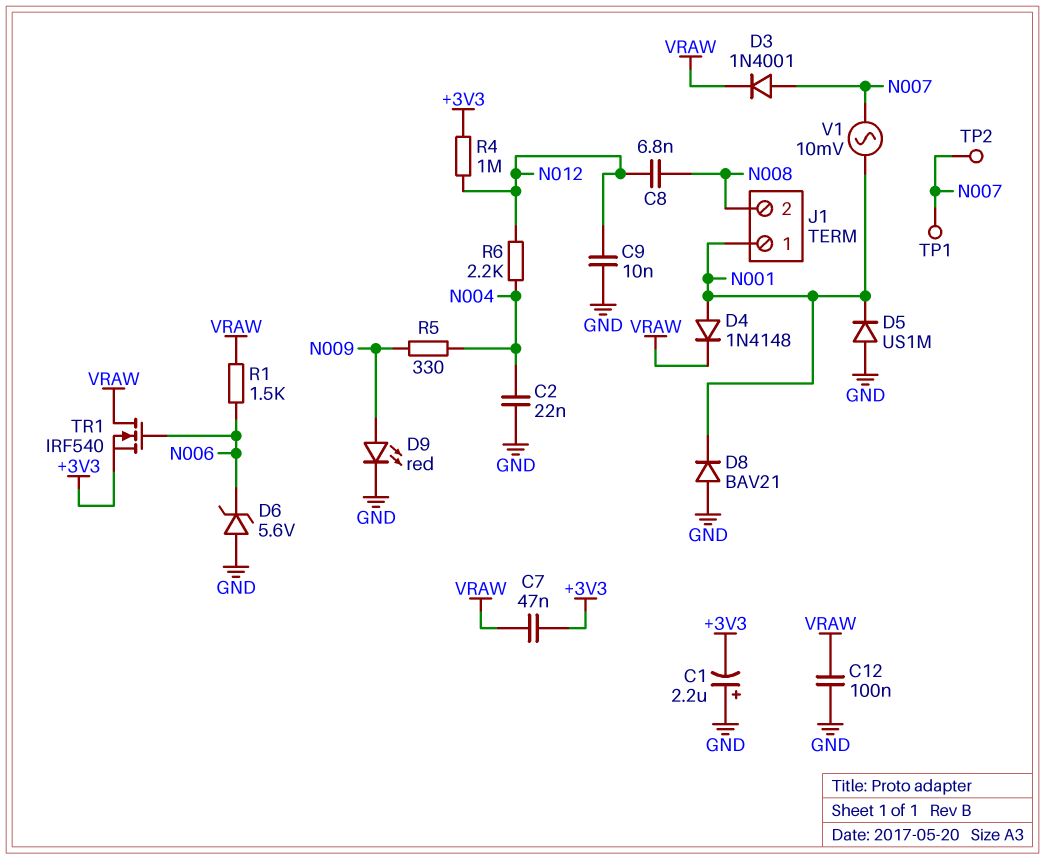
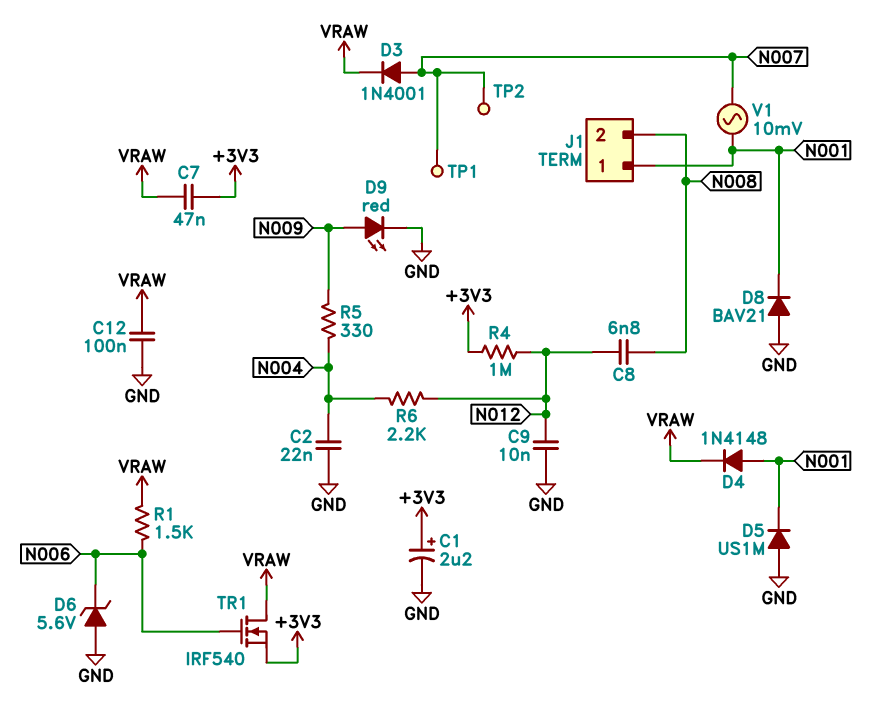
C1: 2.2uF (plus GND, minus +3V3) -> 2.2uF (plus +3V3, minus GND)

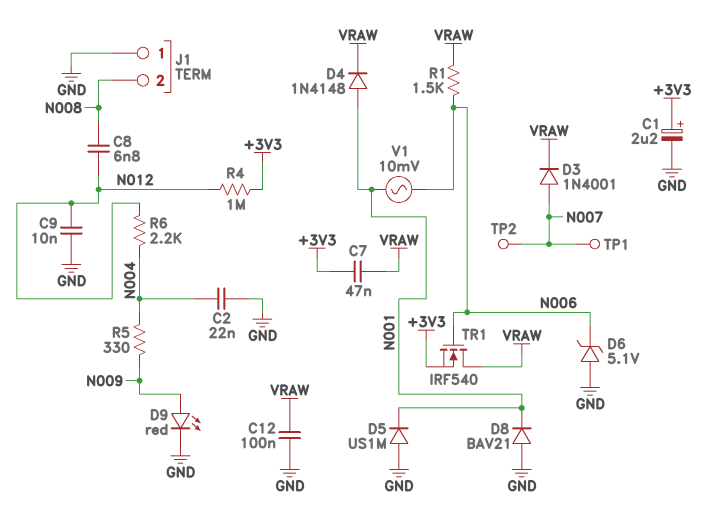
D6: zener 5.6V (A GND, K N006) -> zener 5.1V (A GND, K N006)
J1 pin 1: N001 -> GND
V1: AC 10mV (N001, N007) -> AC 10mV (N001, N006)

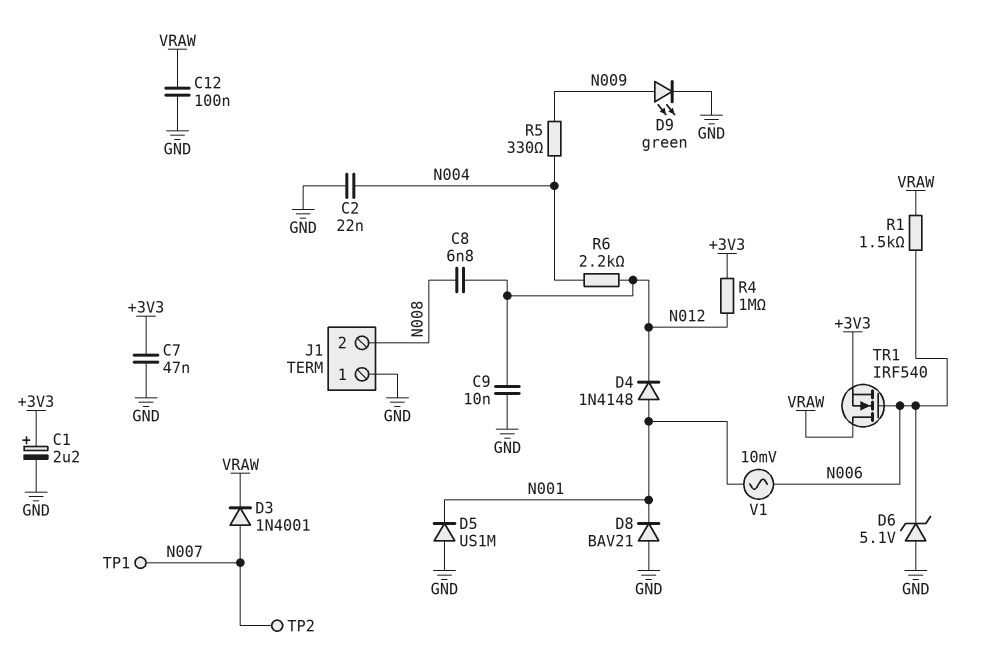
C7: 47nF (+3V3, VRAW) -> 47nF (+3V3, GND)
D4: diode 1N4148 (A N001, K VRAW) -> diode 1N4148 (A N001, K N012)
D9: LED red (A N009, K GND) -> LED green (A N009, K GND)

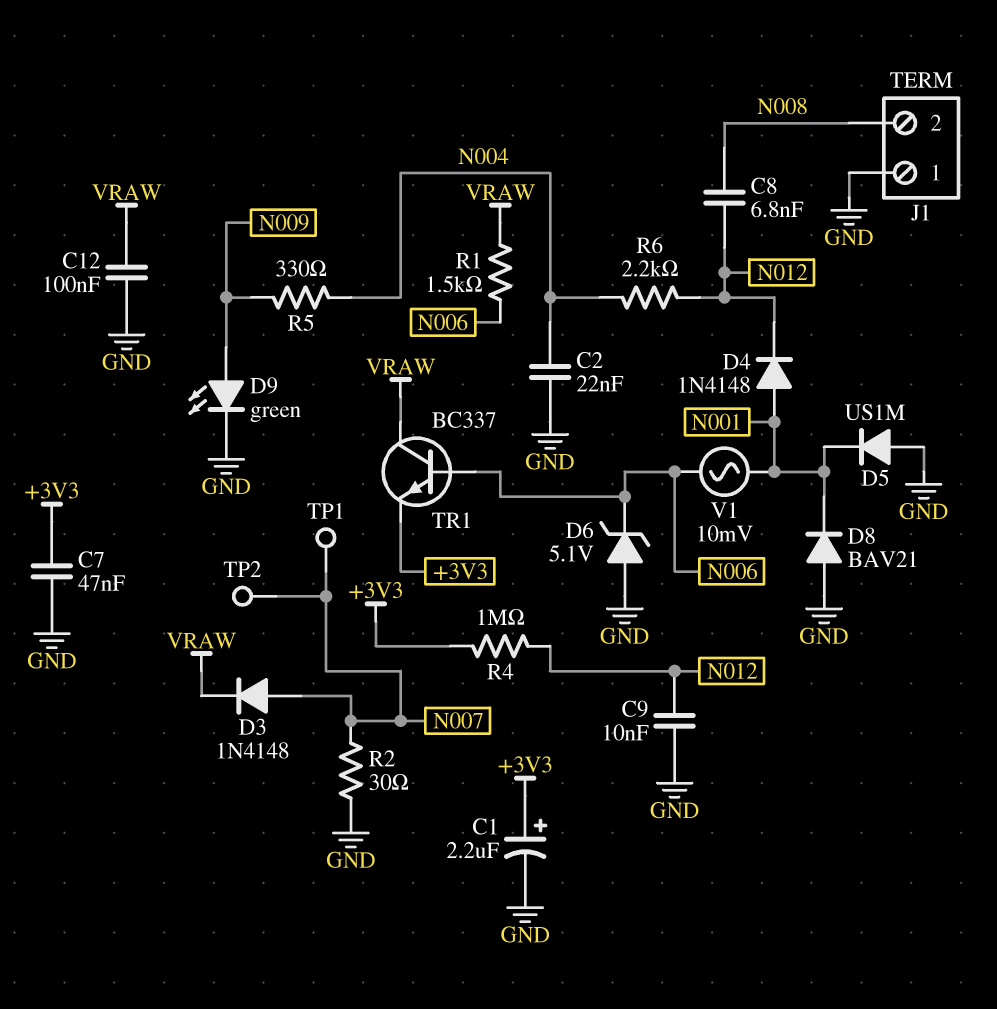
D3: diode 1N4001 (A N007, K VRAW) -> diode 1N4148 (A N007, K VRAW)
R2: none -> 30 (GND, N007)
TR1: NMOS IRF540 (G N006, D VRAW, S +3V3) -> NPN BC337 (B N006, C VRAW, E +3V3)

